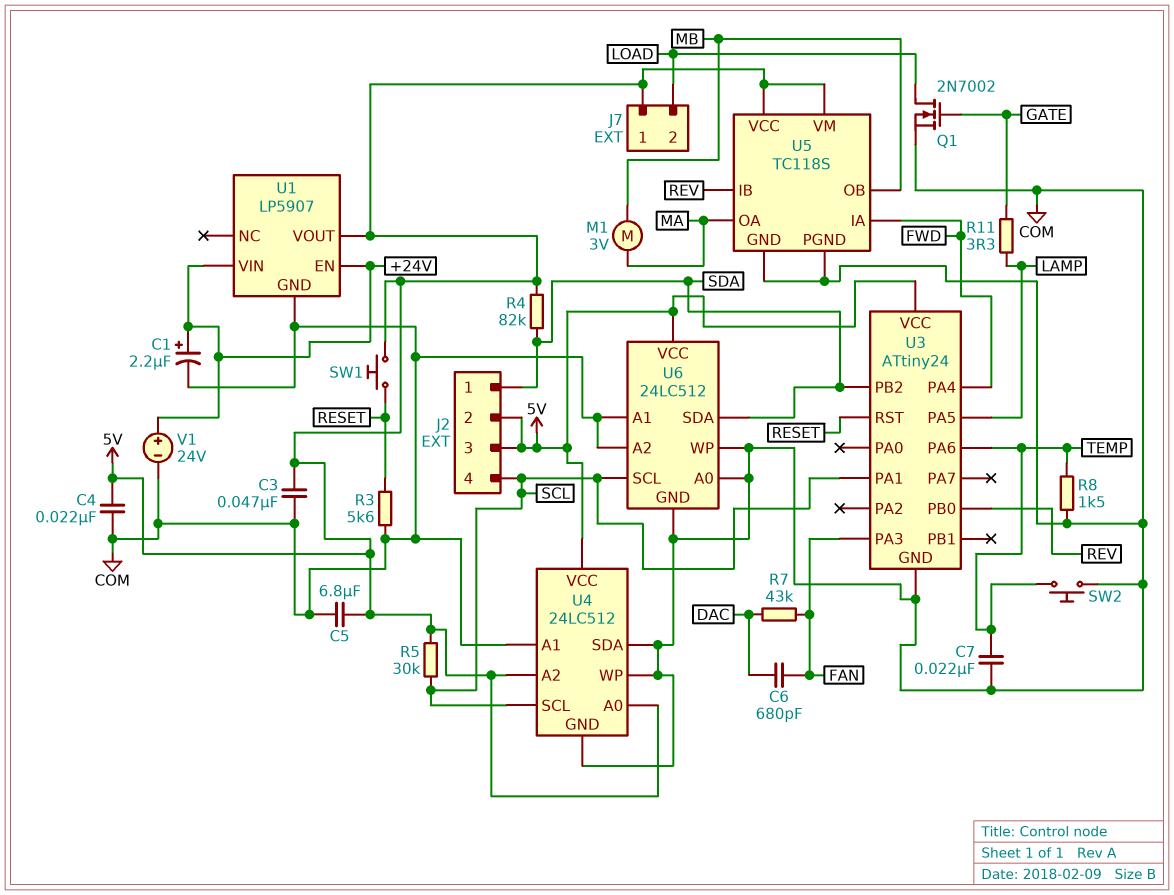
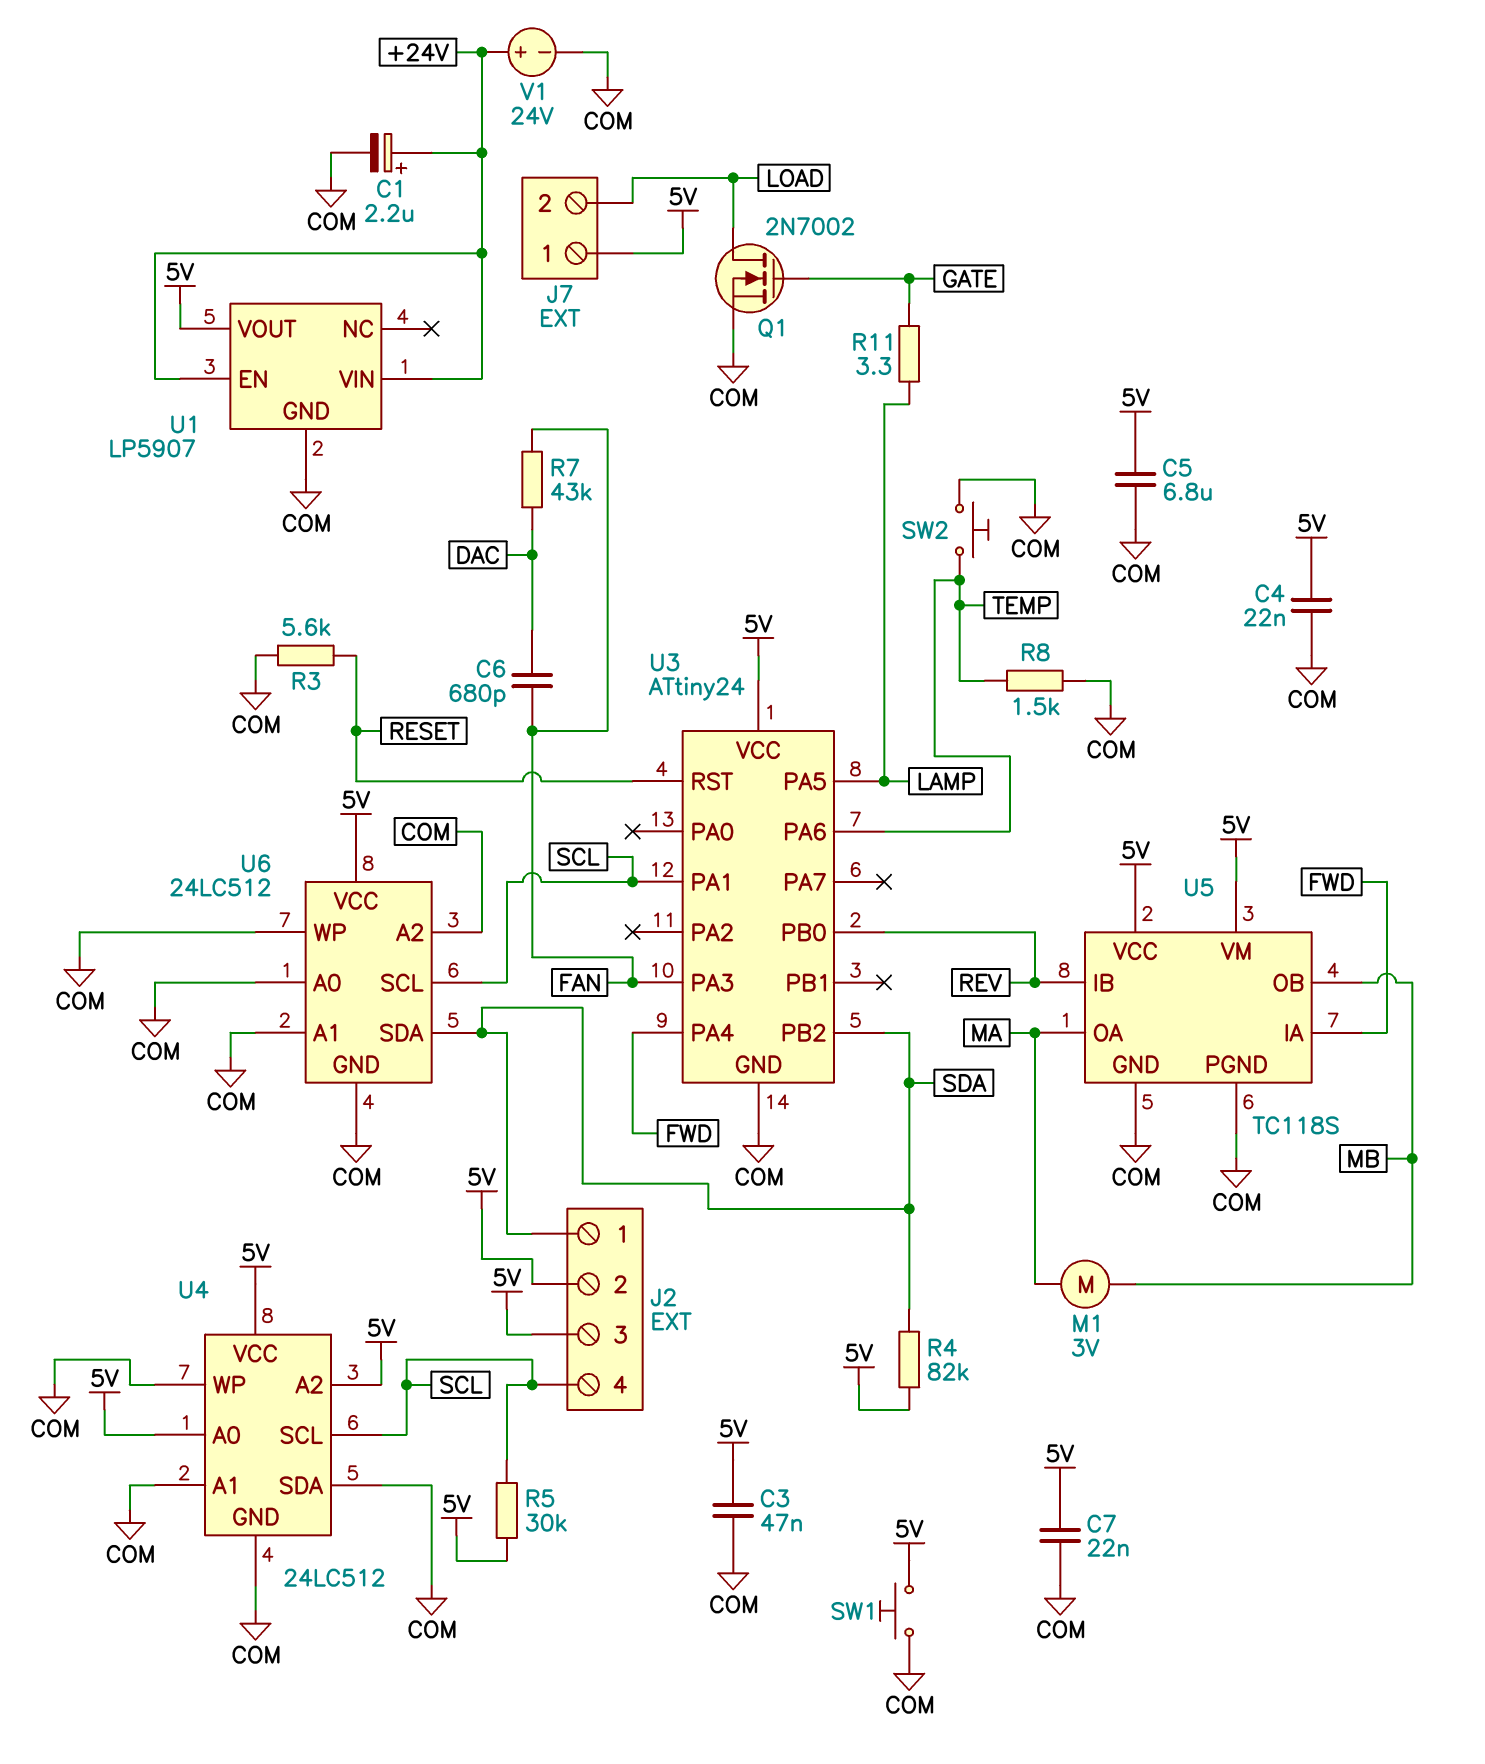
C7: 22nF (COM, TEMP) -> 22nF (5V, COM)
SW1: button (5V, RESET) -> button (5V, COM)

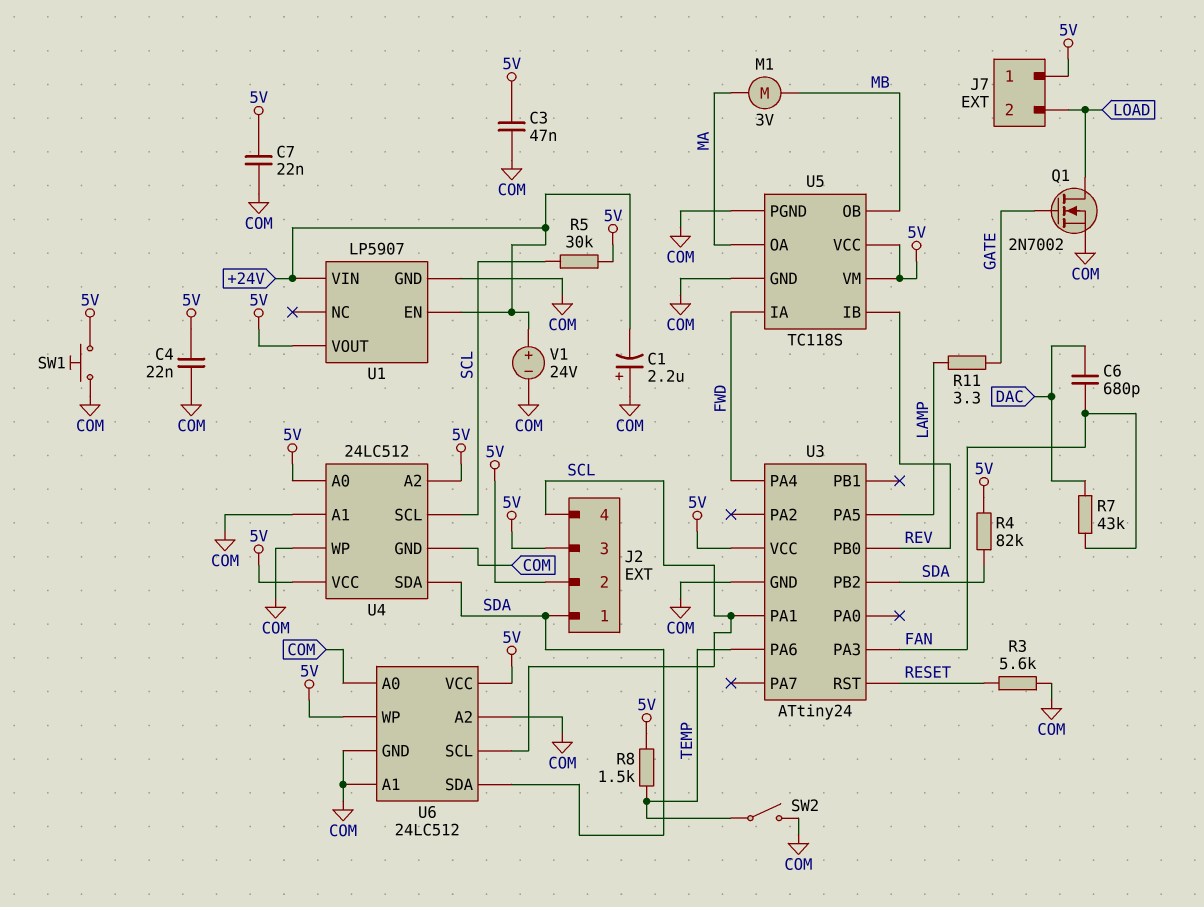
C1: 2.2uF (plus +24V, minus COM) -> 2.2uF (plus COM, minus +24V)
C5: 6.8uF (5V, COM) -> none
R8: 1.5k (COM, TEMP) -> 1.5k (5V, TEMP)
SW2: button (COM, TEMP) -> switch (COM, TEMP)
U4 pin SDA: COM -> SDA
U6 pin WP: COM -> 5V

